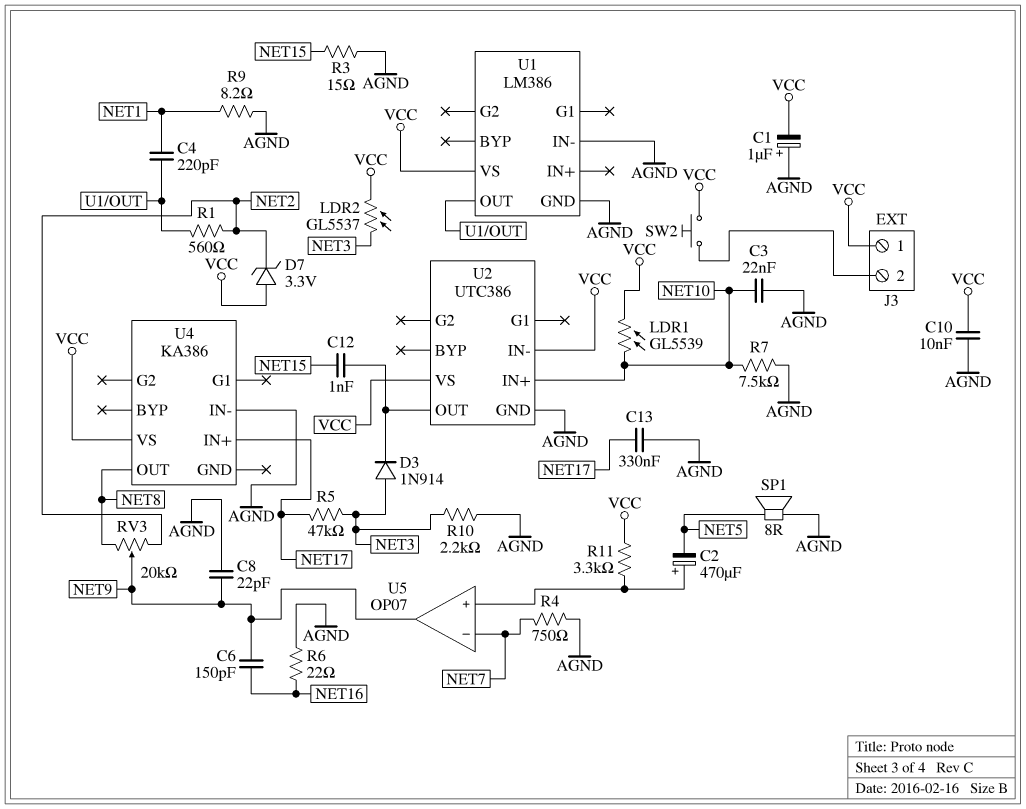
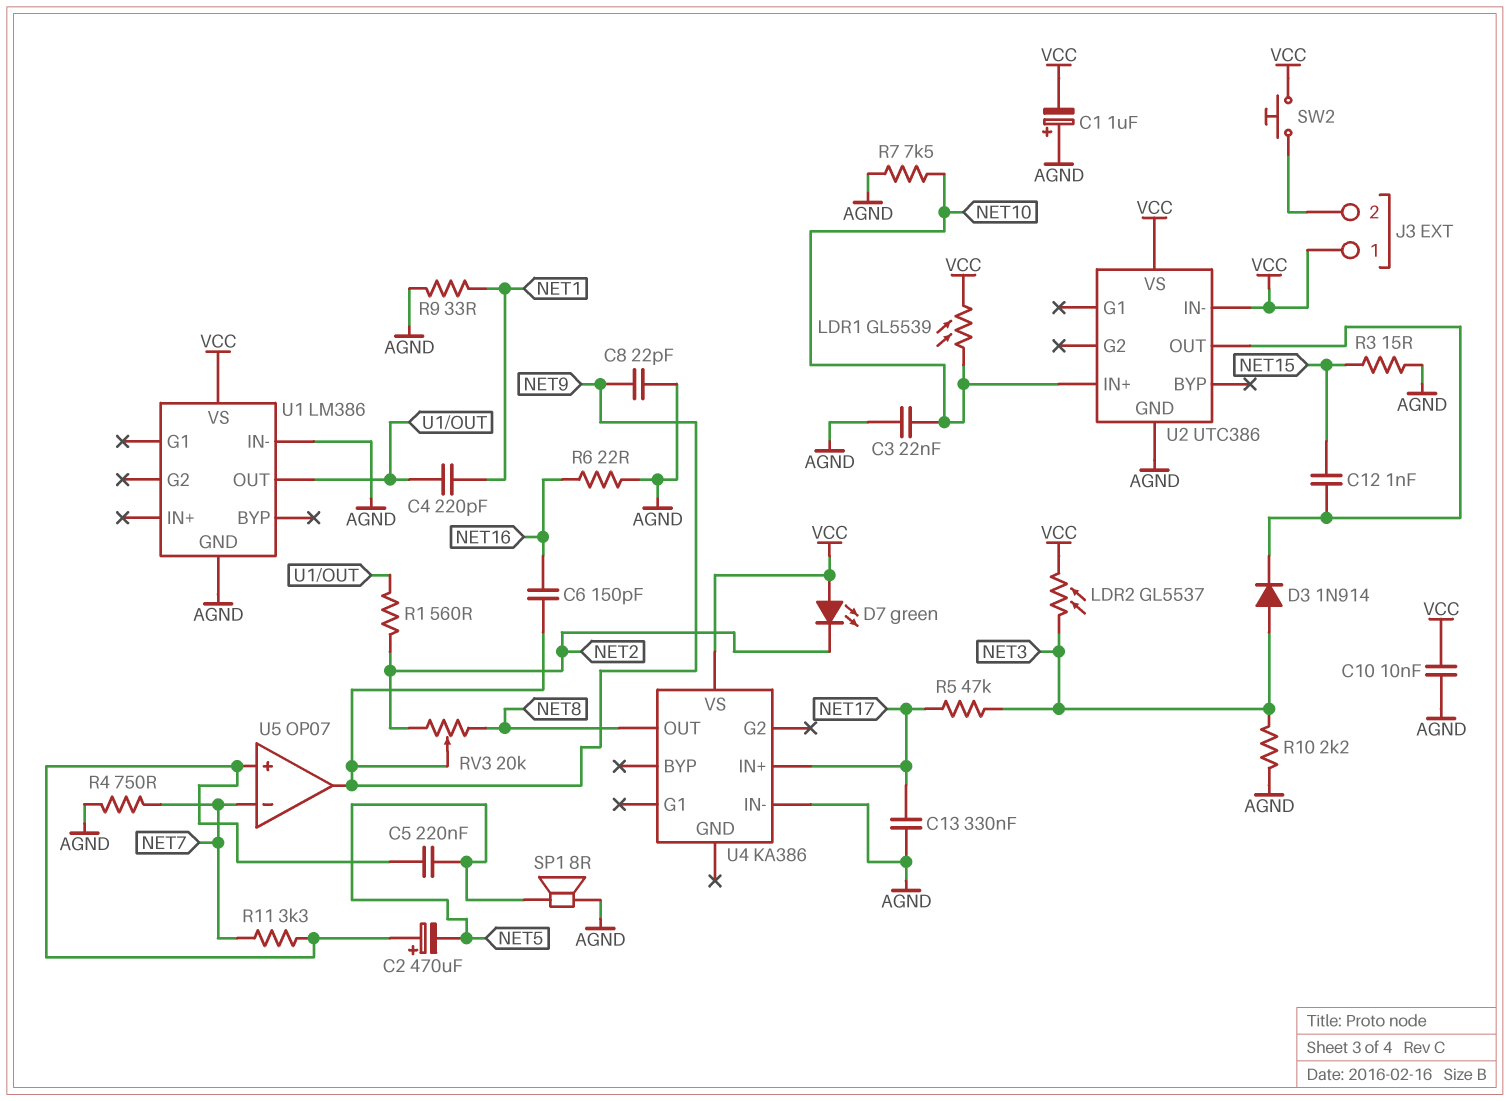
C5: none -> 220nF (NET5, U5/in+)
D7: zener 3.3V (A VCC, K NET2) -> LED green (A VCC, K NET2)
R9: 8.2 (AGND, NET1) -> 33 (AGND, NET1)
R11: 3.3k (U5/in+, VCC) -> 3.3k (NET7, U5/in+)

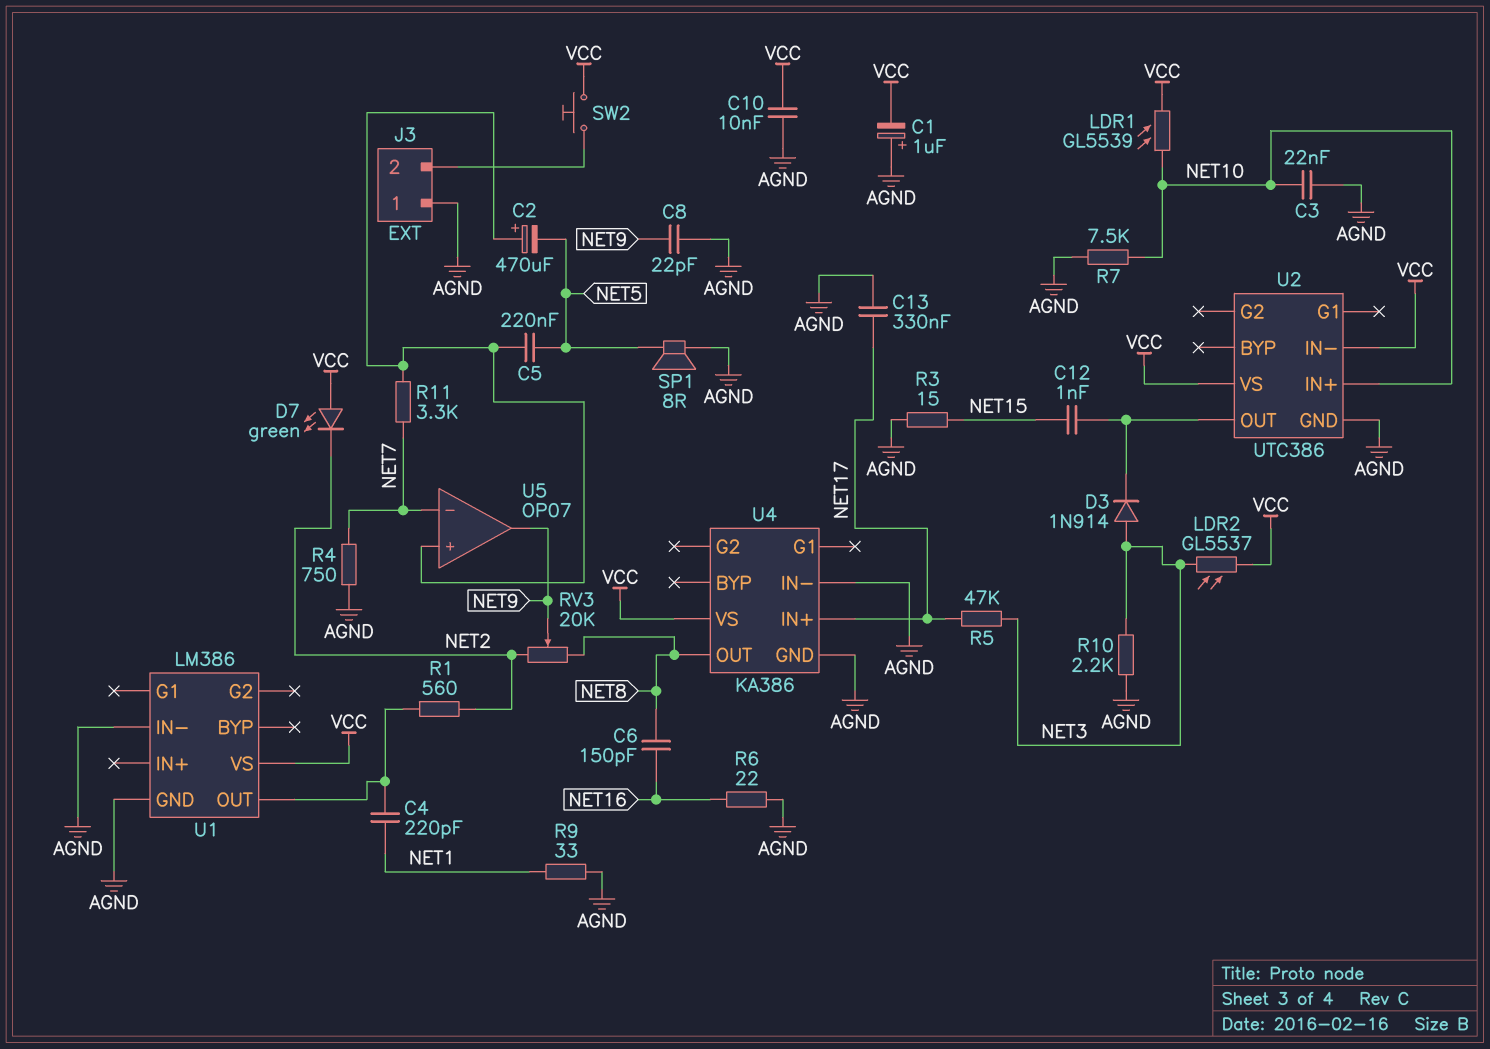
C6: 150pF (NET9, NET16) -> 150pF (NET8, NET16)
J3 pin 1: VCC -> AGND
U4 pin GND: none -> AGND

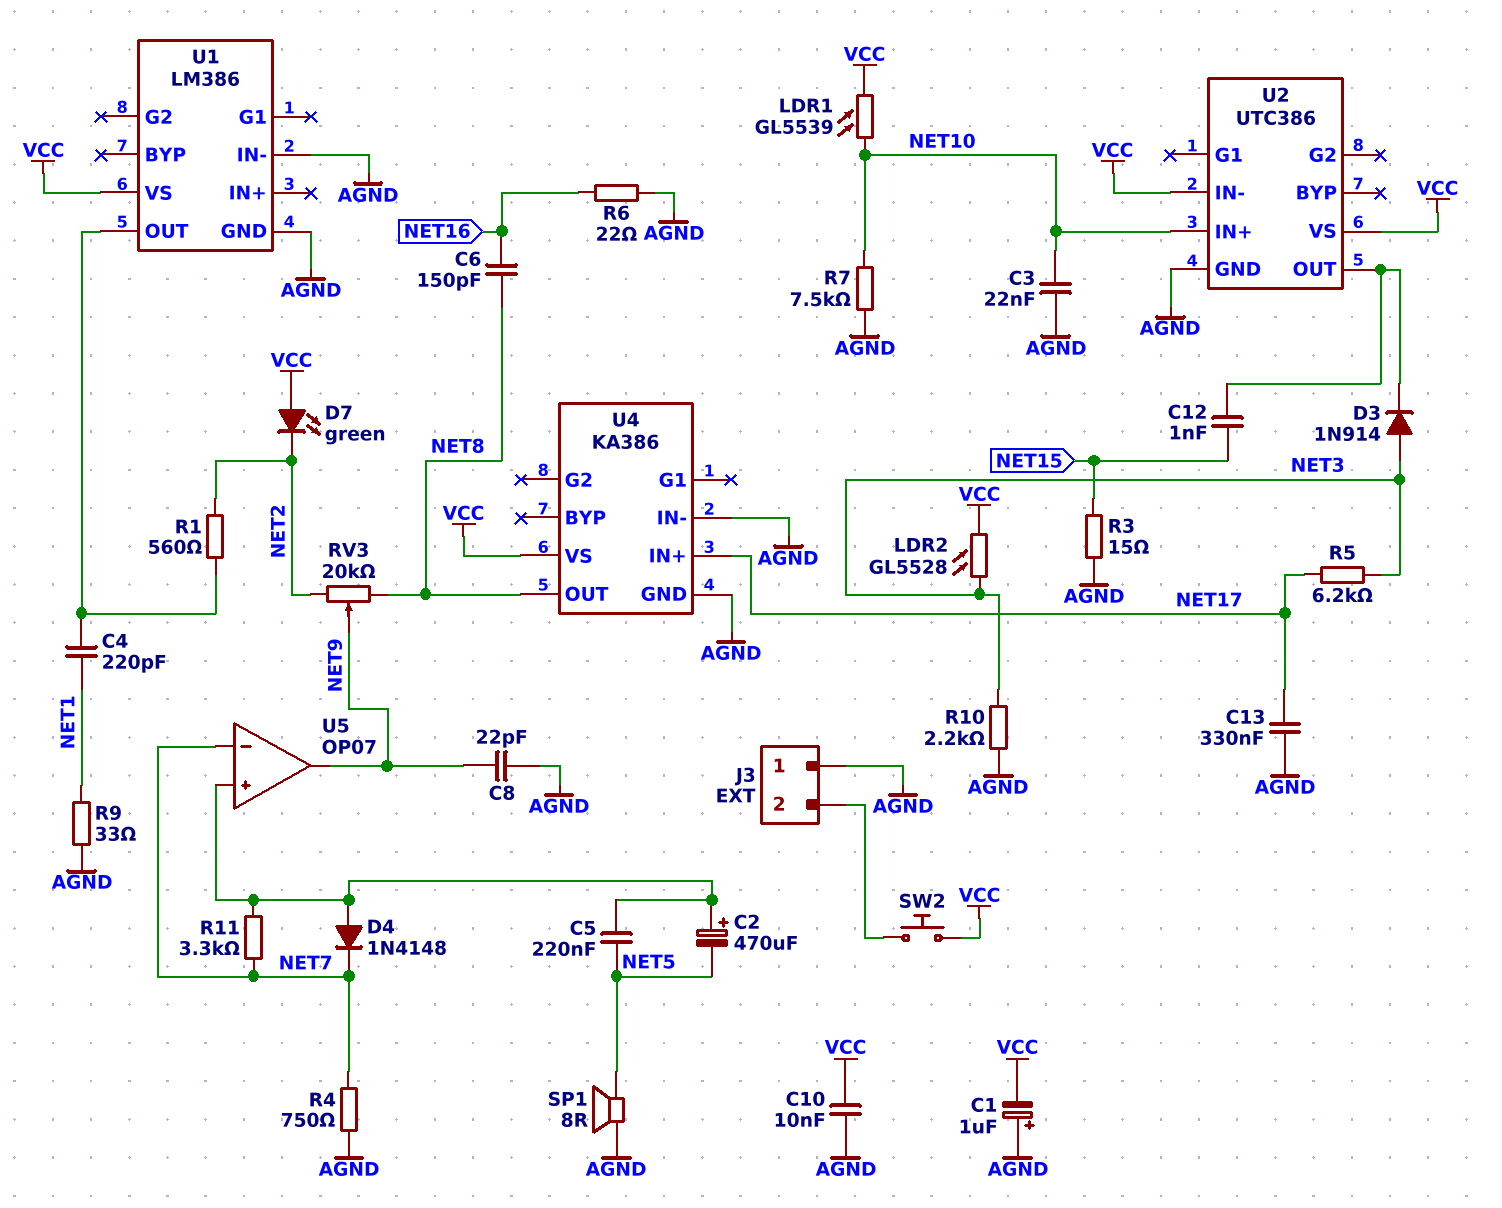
D4: none -> diode 1N4148 (A U5/in+, K NET7)
LDR2: GL5537 (NET3, VCC) -> GL5528 (NET3, VCC)
R5: 47k (NET3, NET17) -> 6.2k (NET3, NET17)

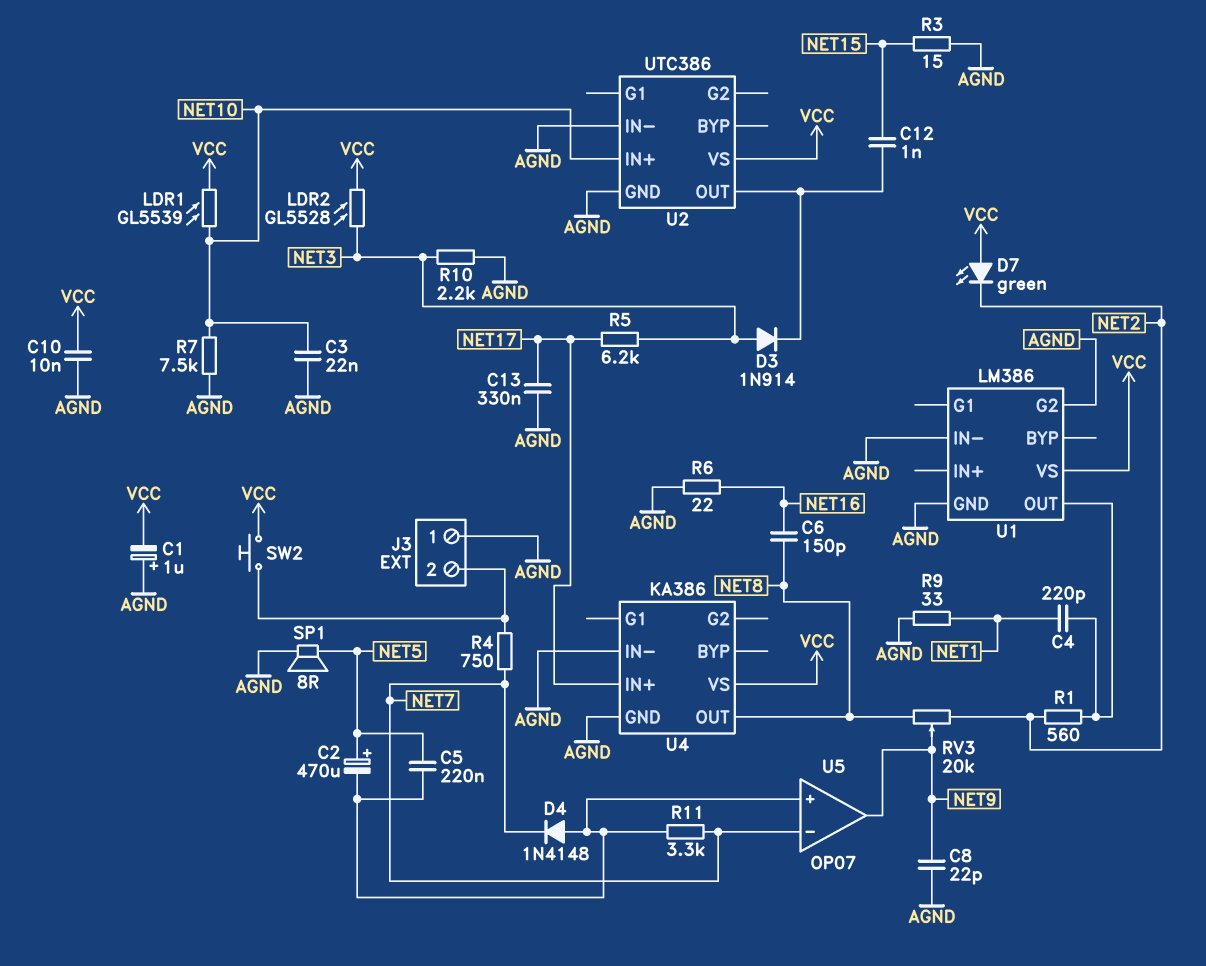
C2: 470uF (plus U5/in+, minus NET5) -> 470uF (plus NET5, minus U5/in+)
R4: 750 (AGND, NET7) -> 750 (J3/2, NET7)
U1 pin G2: none -> AGND
U2 pin IN-: VCC -> AGND

